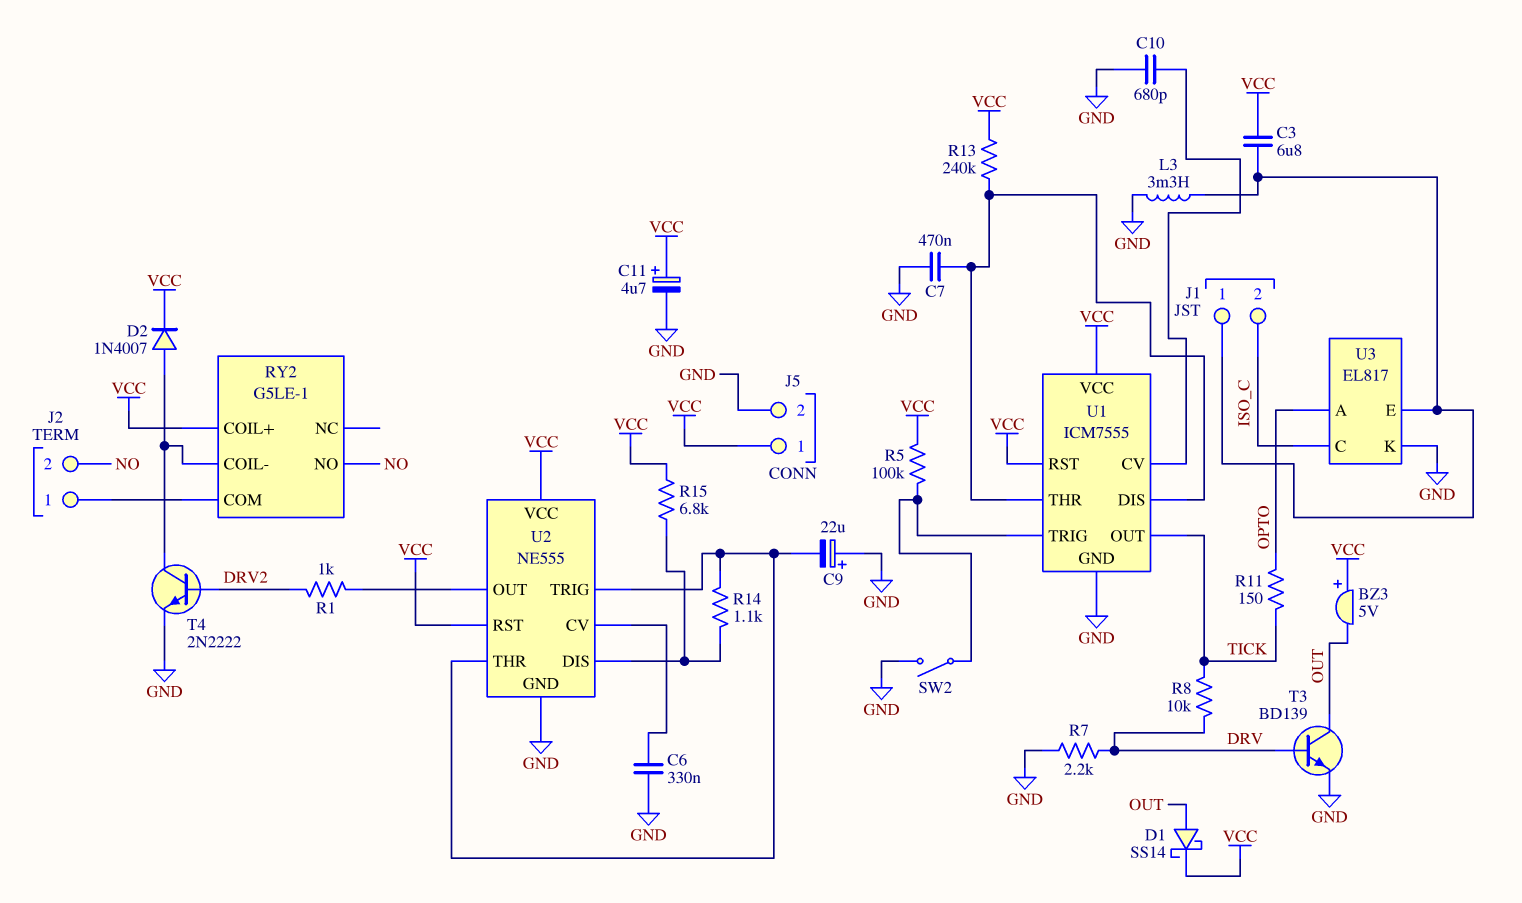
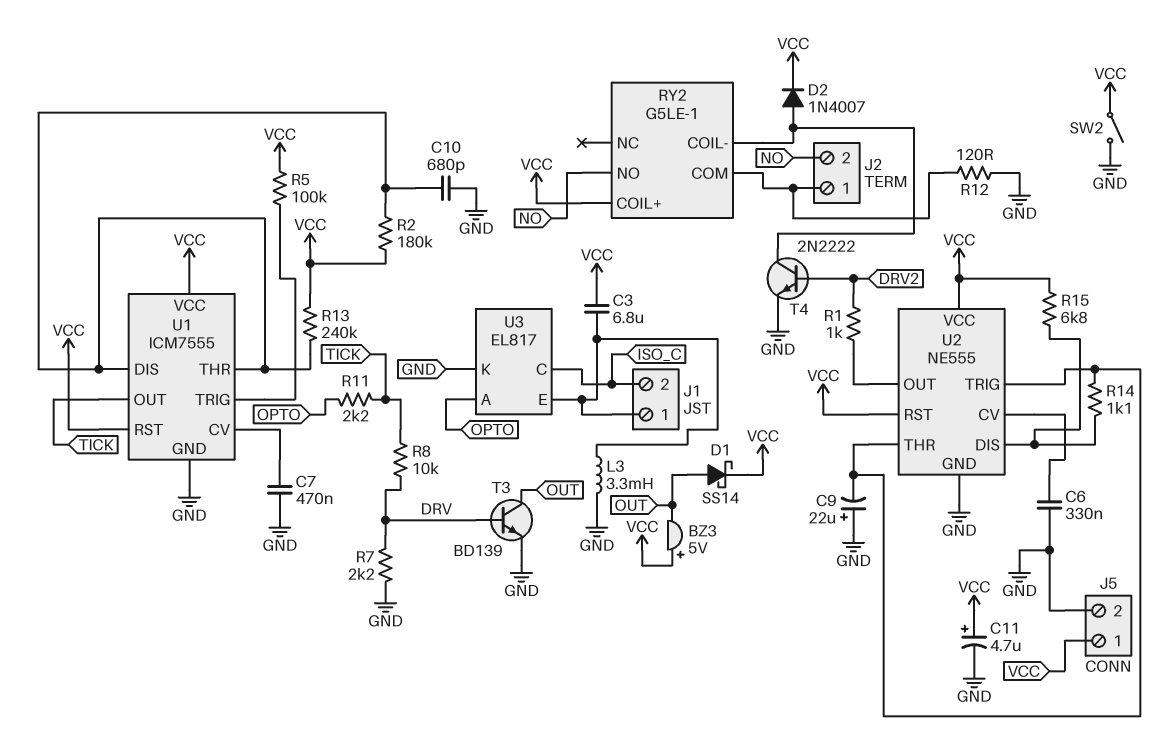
C7: 470nF (GND, U1/DIS) -> 470nF (GND, U1/CV)
C10: 680pF (GND, U1/CV) -> 680pF (GND, U1/DIS)
R2: none -> 180k (U1/DIS, VCC)
R11: 150 (OPTO, TICK) -> 2.2k (OPTO, TICK)
R12: none -> 120 (GND, J2/1)
SW2: switch (GND, U1/TRIG) -> switch (GND, VCC)

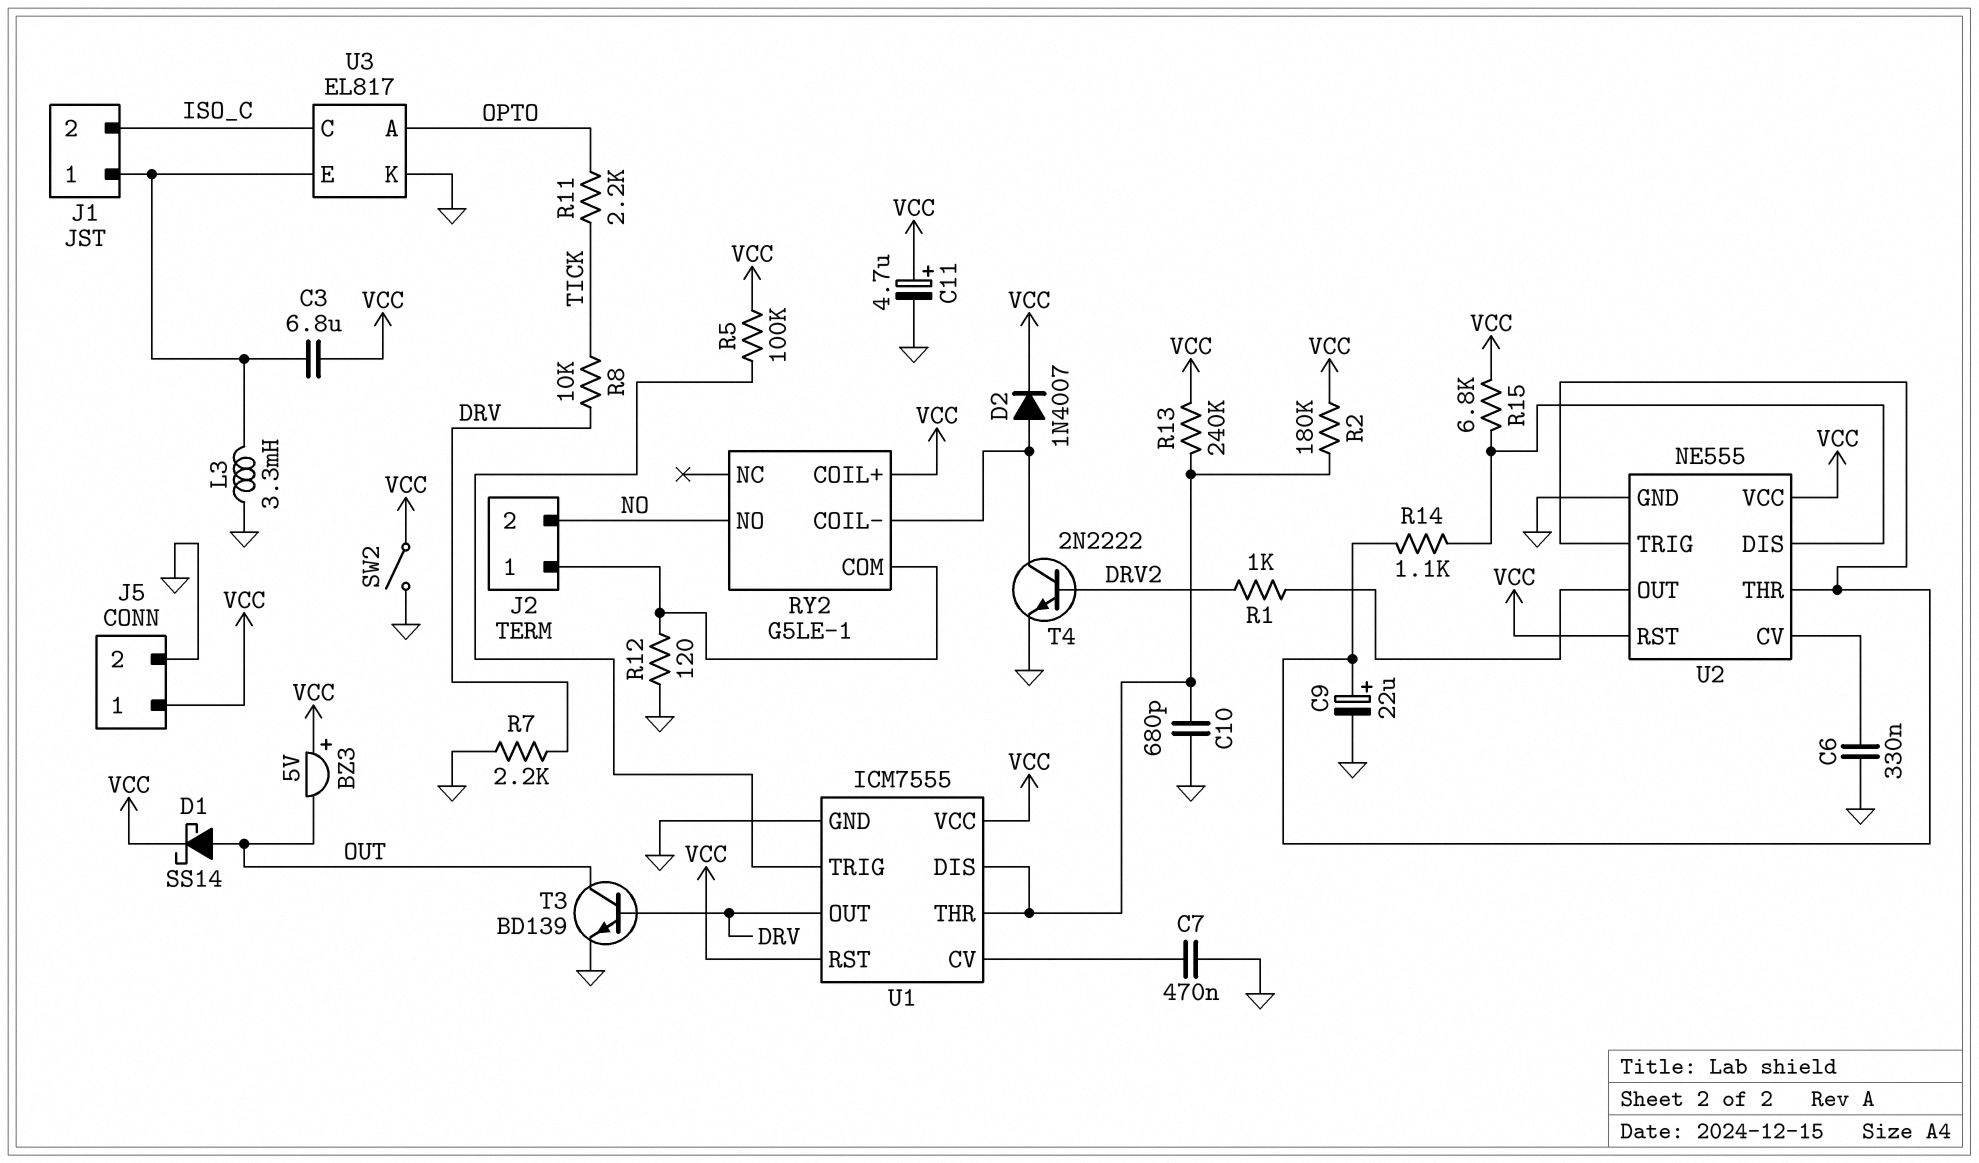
C9: 22uF (plus GND, minus U2/THR) -> 22uF (plus U2/THR, minus GND)
U1 pin OUT: TICK -> DRV

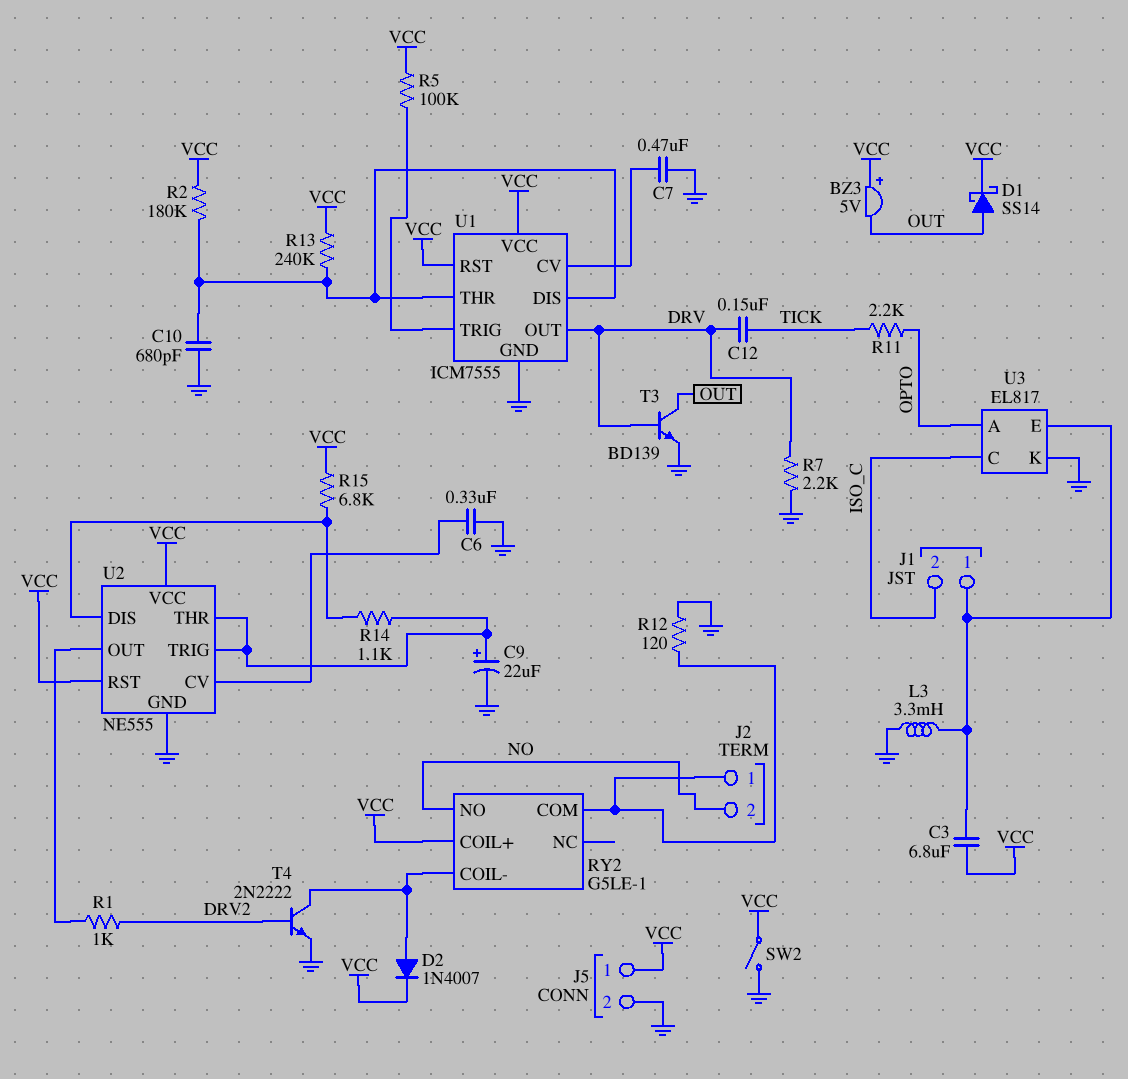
C11: 4.7uF (plus VCC, minus GND) -> none
C12: none -> 150nF (DRV, TICK)
R8: 10k (DRV, TICK) -> none

